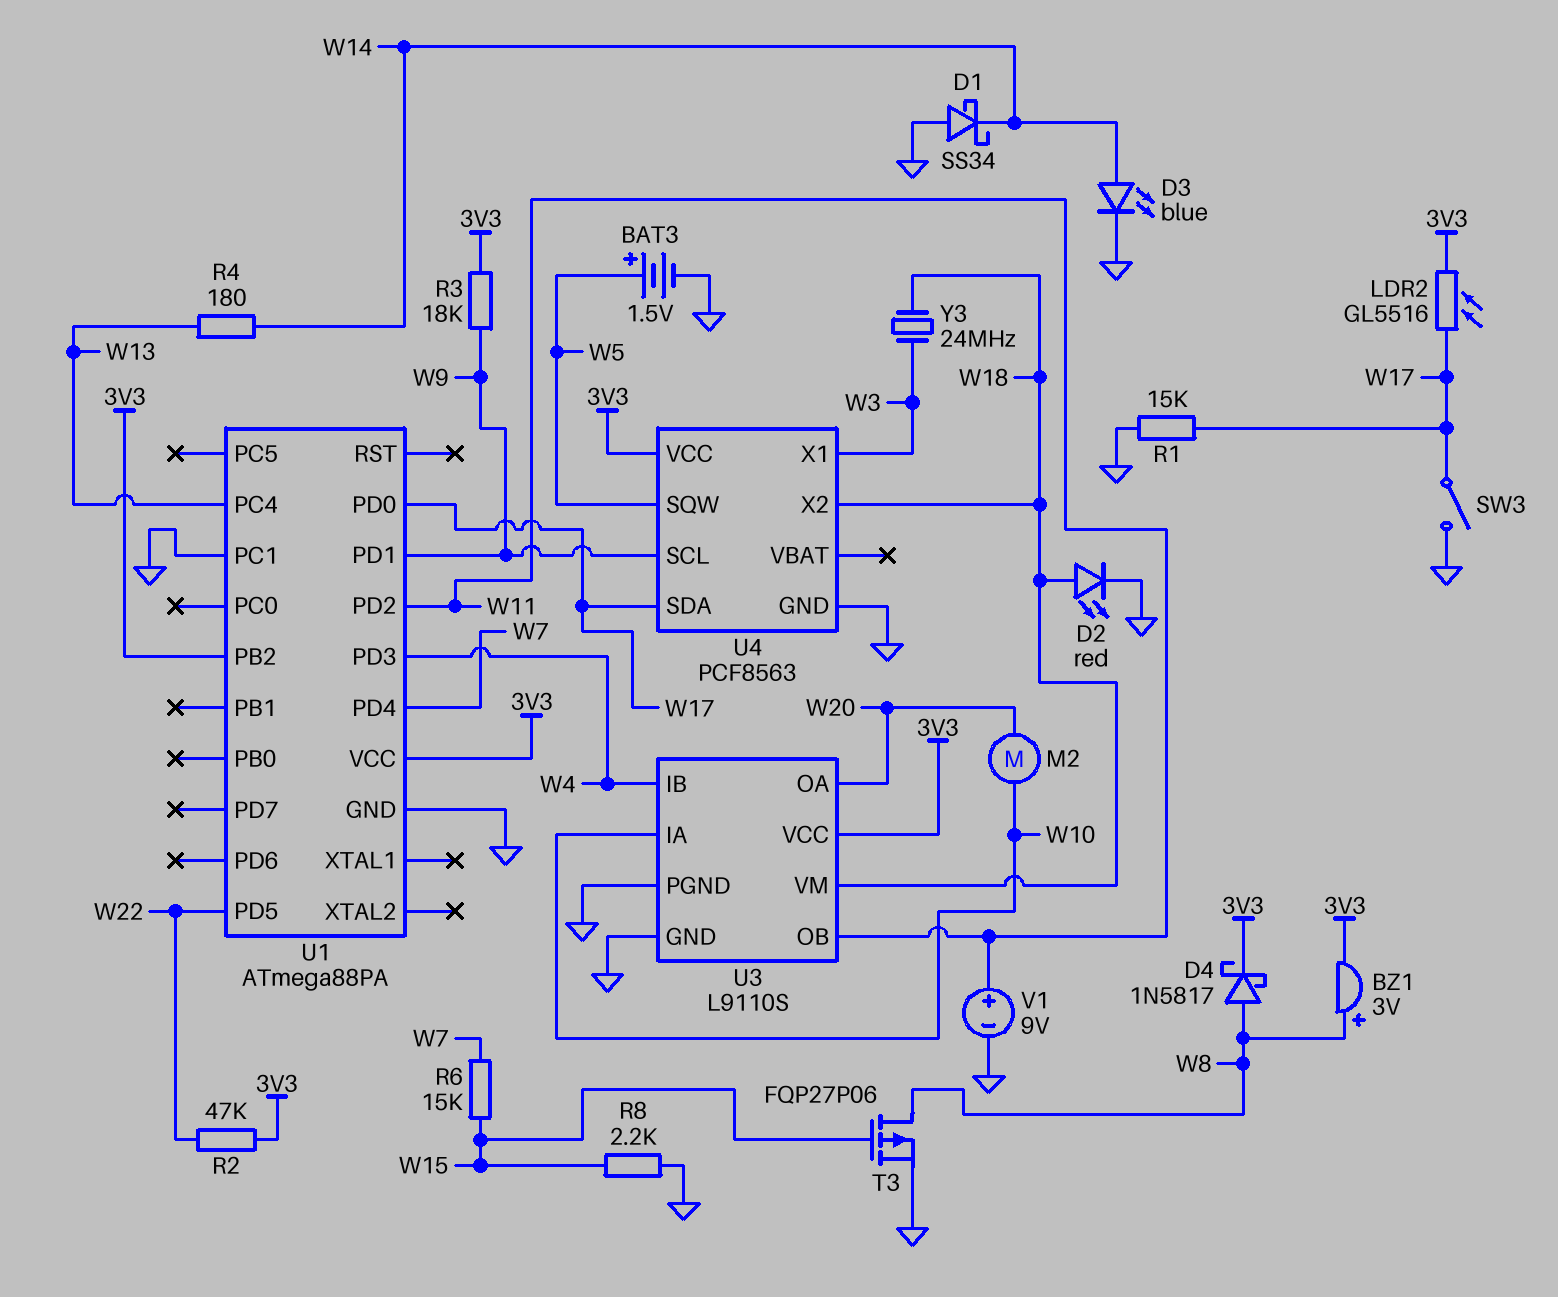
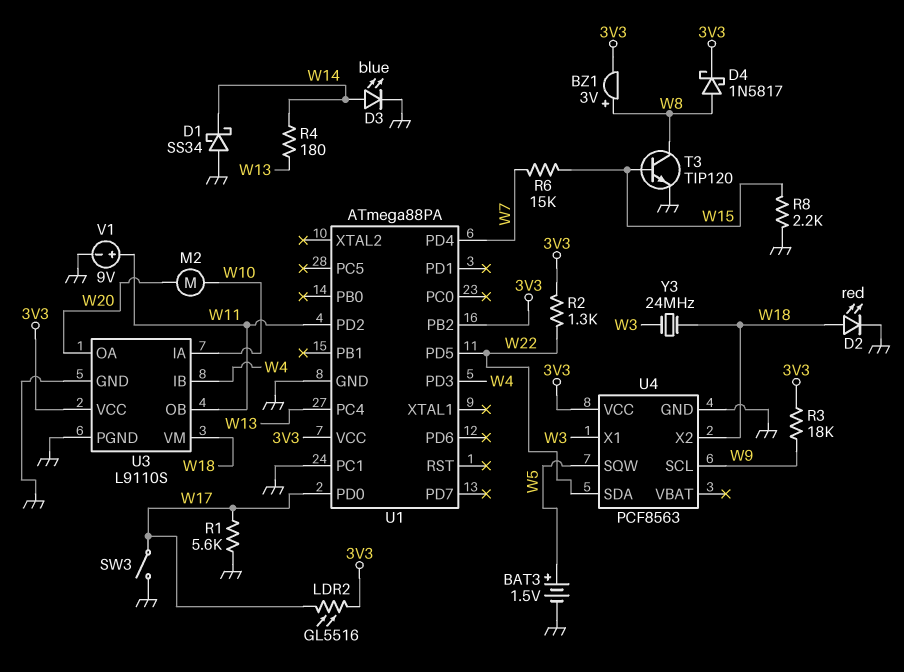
R1: 15k (GND, W17) -> 5.6k (GND, W17)
R2: 47k (3V3, W22) -> 1.3k (3V3, W22)
T3: PMOS FQP27P06 (G W15, D W8, S GND) -> NPN TIP120 (B W15, C W8, E GND)
U1 pin PD1: W9 -> none
U4 pin SDA: W17 -> W22

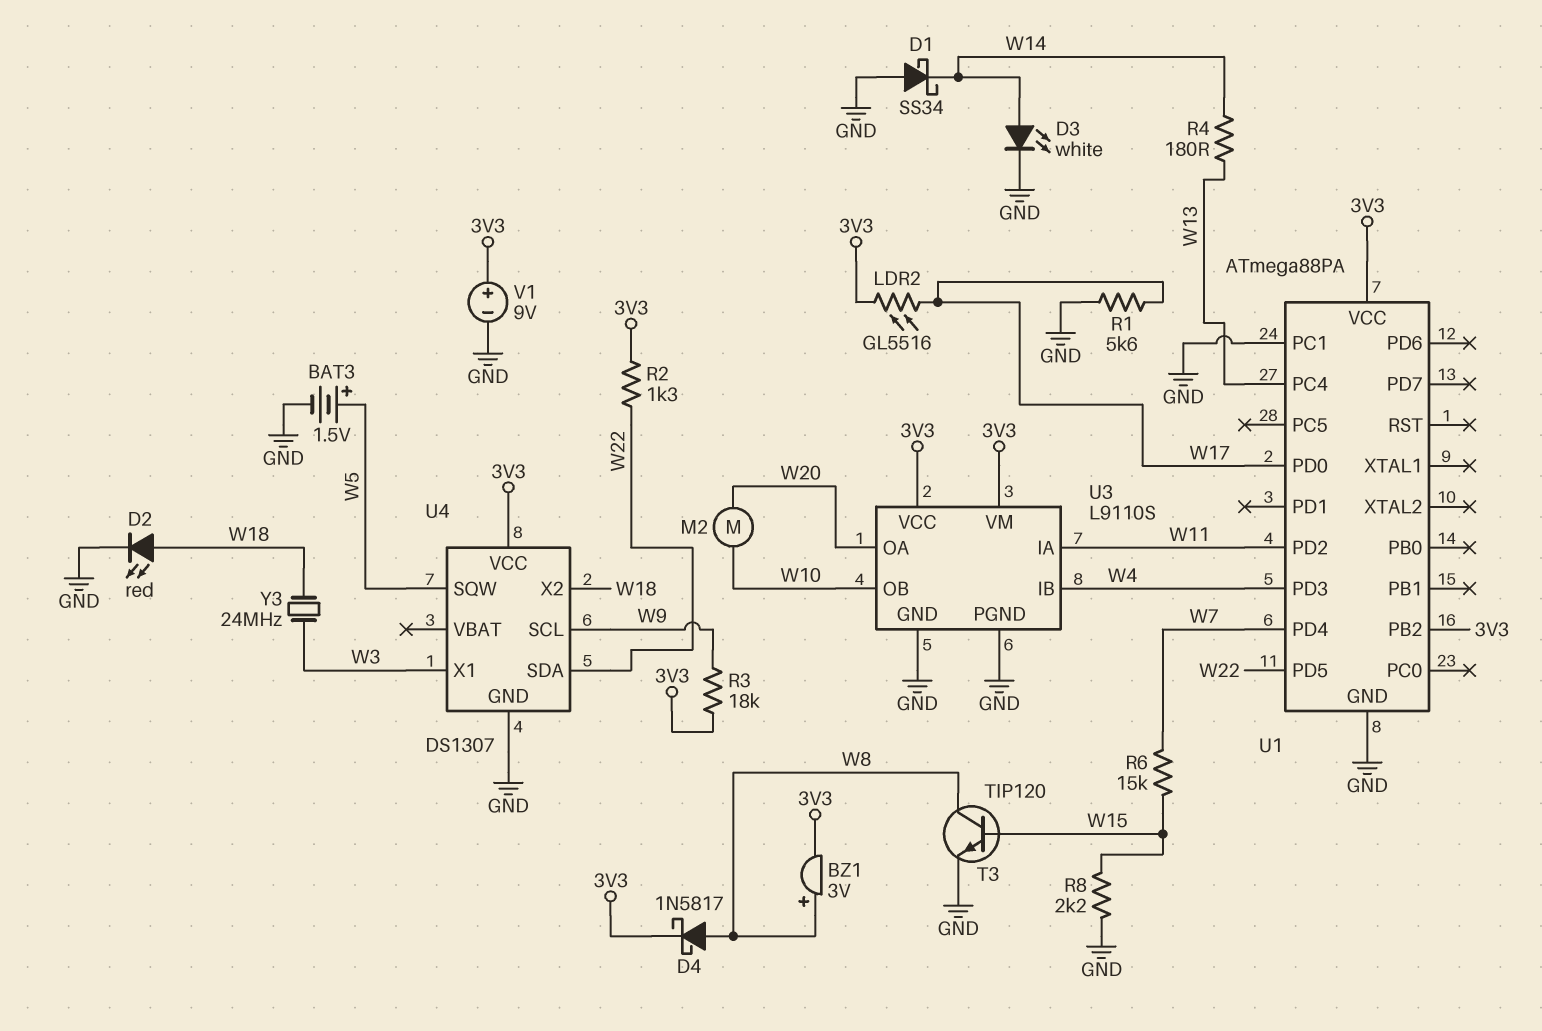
D3: LED blue (A W14, K GND) -> LED white (A W14, K GND)
SW3: switch (GND, W17) -> none
U3 pin IA: W10 -> W11
U3 pin OB: W11 -> W10
U3 pin VM: W18 -> 3V3
U4: PCF8563 -> DS1307
V1: 9V (plus W11, minus GND) -> 9V (plus 3V3, minus GND)

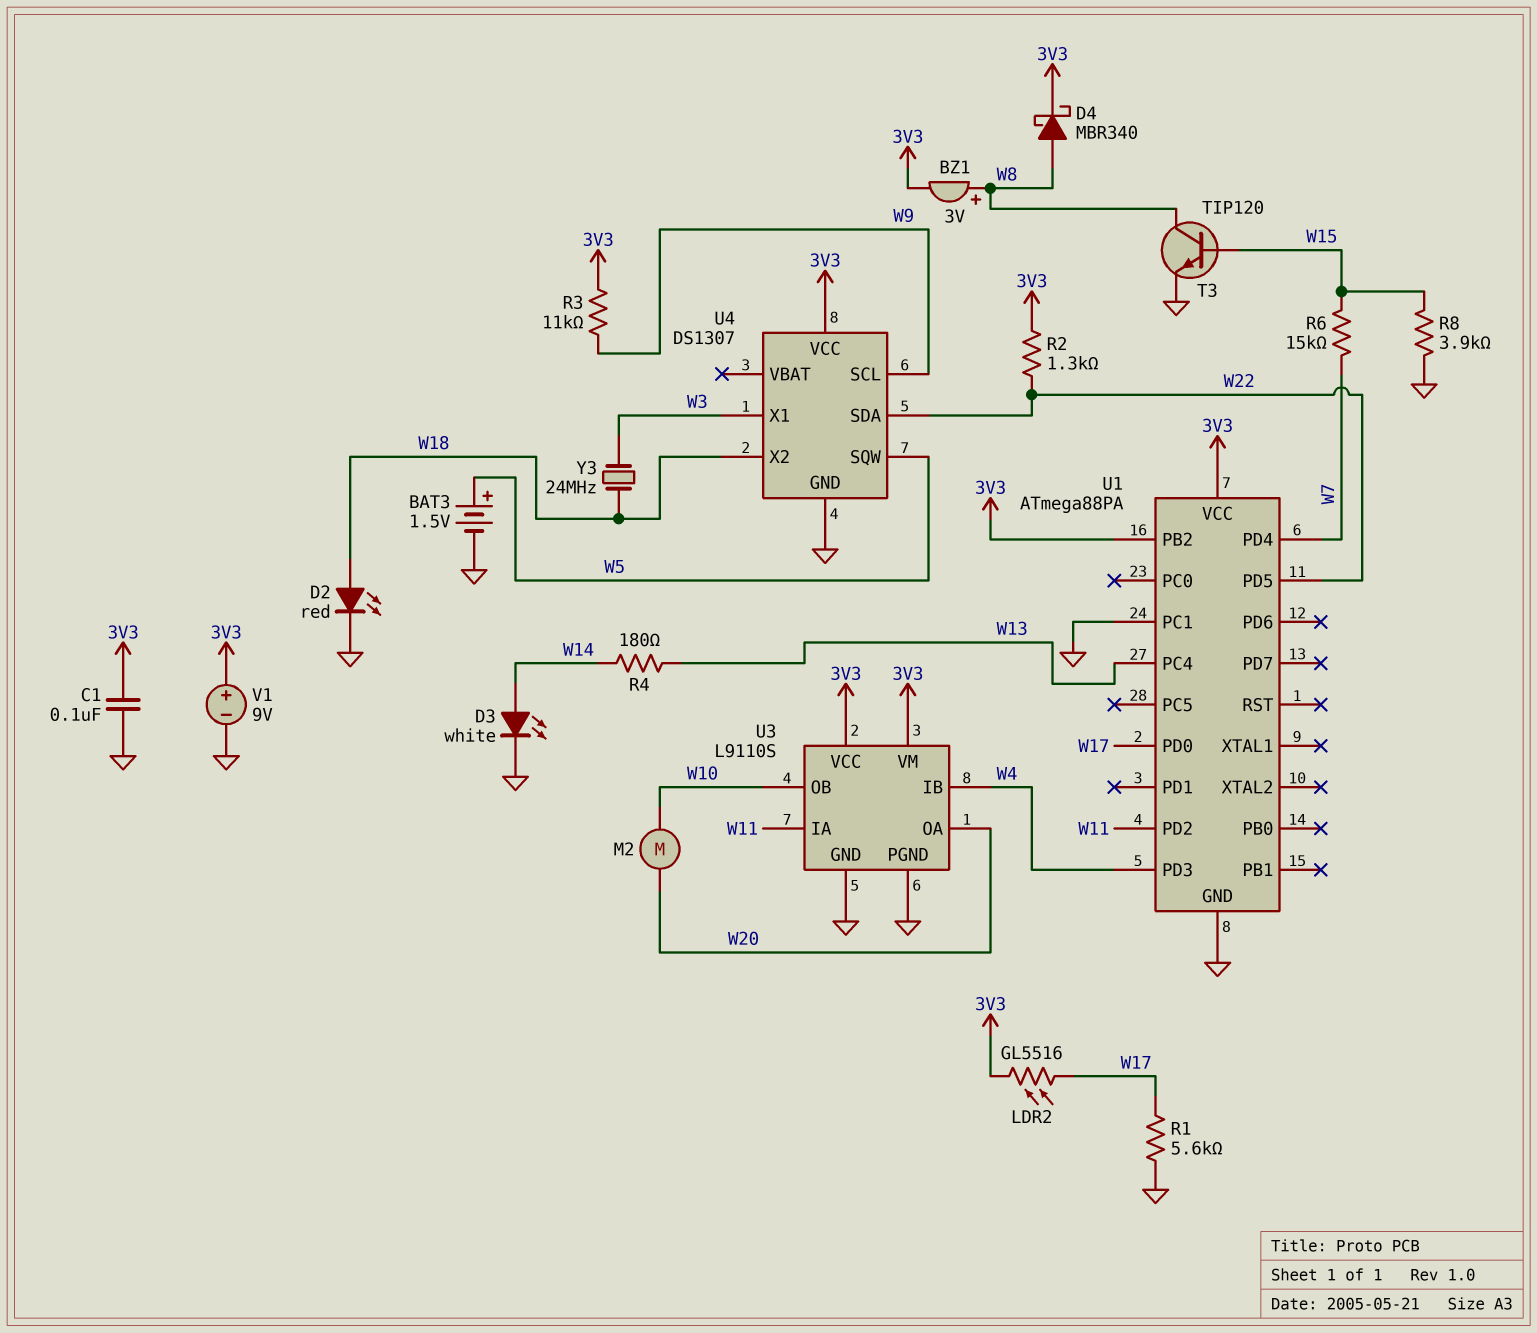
C1: none -> 100nF (3V3, GND)
D1: schottky SS34 (A GND, K W14) -> none
D4: schottky 1N5817 (A W8, K 3V3) -> schottky MBR340 (A W8, K 3V3)
R3: 18k (3V3, W9) -> 11k (3V3, W9)
R8: 2.2k (GND, W15) -> 3.9k (GND, W15)

